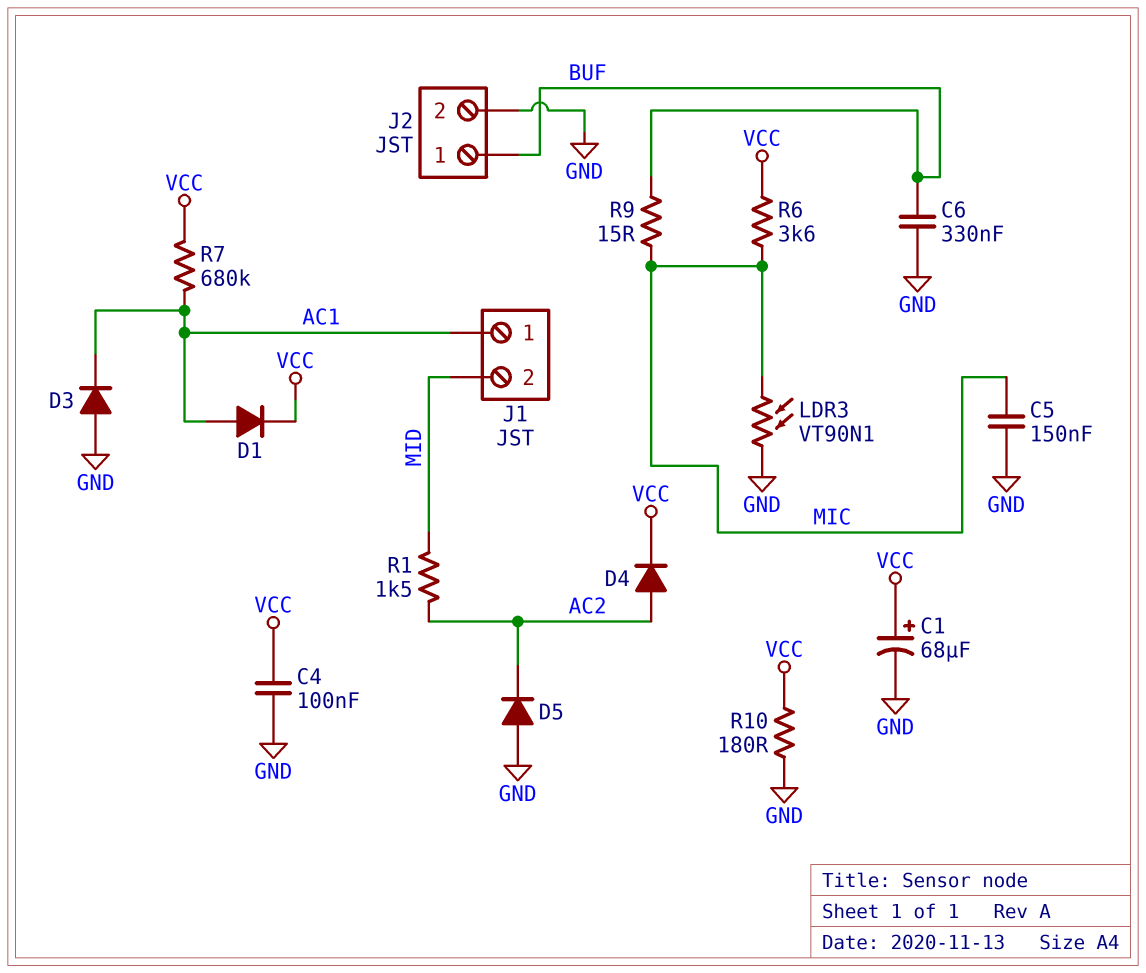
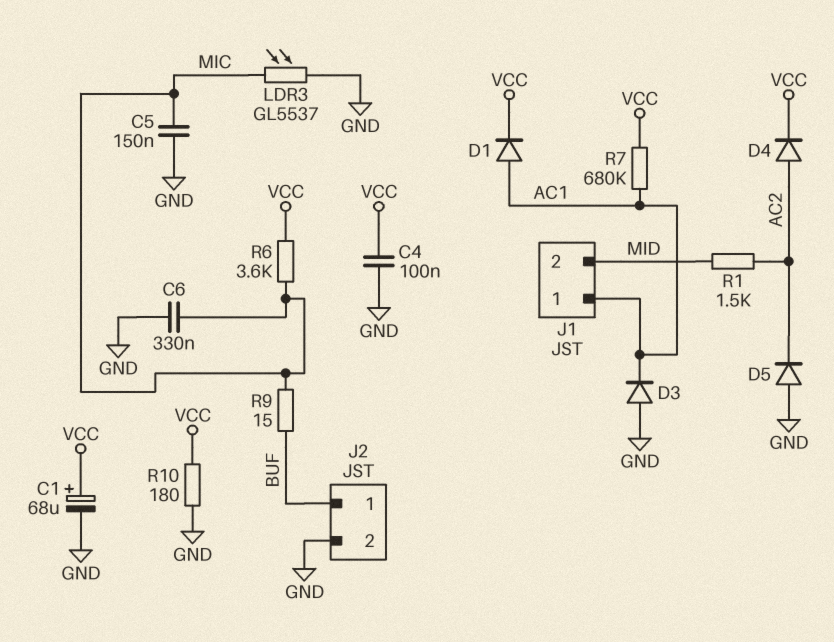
C6: 330nF (BUF, GND) -> 330nF (GND, MIC)
LDR3: VT90N1 (GND, MIC) -> GL5537 (GND, MIC)

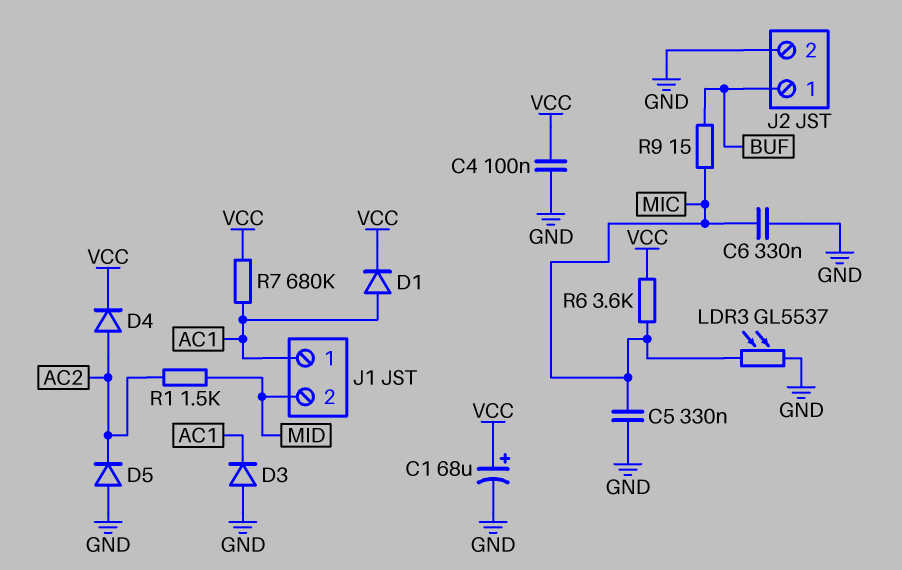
C5: 150nF (GND, MIC) -> 330nF (GND, MIC)
R10: 180 (GND, VCC) -> none

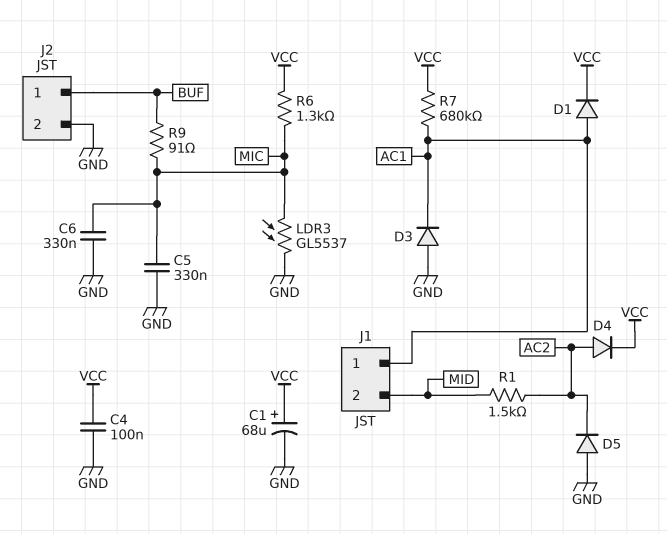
R6: 3.6k (MIC, VCC) -> 1.3k (MIC, VCC)
R9: 15 (BUF, MIC) -> 91 (BUF, MIC)

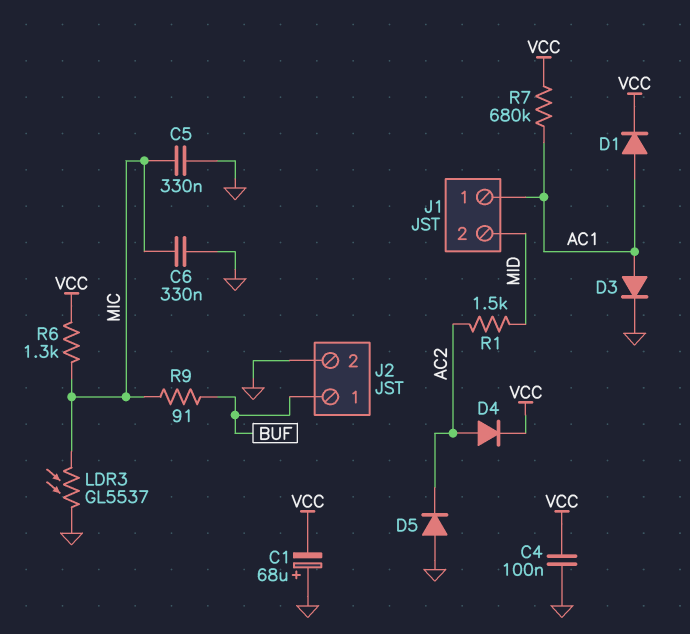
C1: 68uF (plus VCC, minus GND) -> 68uF (plus GND, minus VCC)
D3: diode (A GND, K AC1) -> diode (A AC1, K GND)

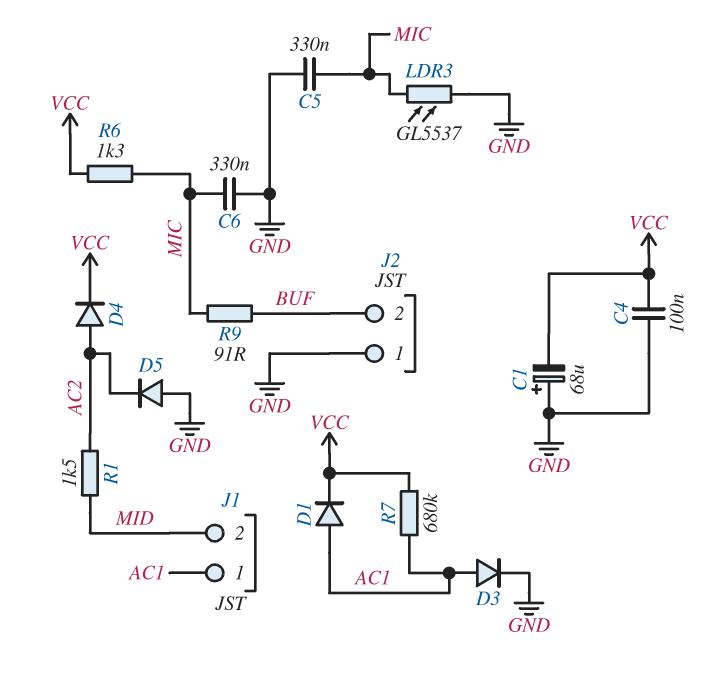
J2 pin 1: BUF -> GND
J2 pin 2: GND -> BUF

